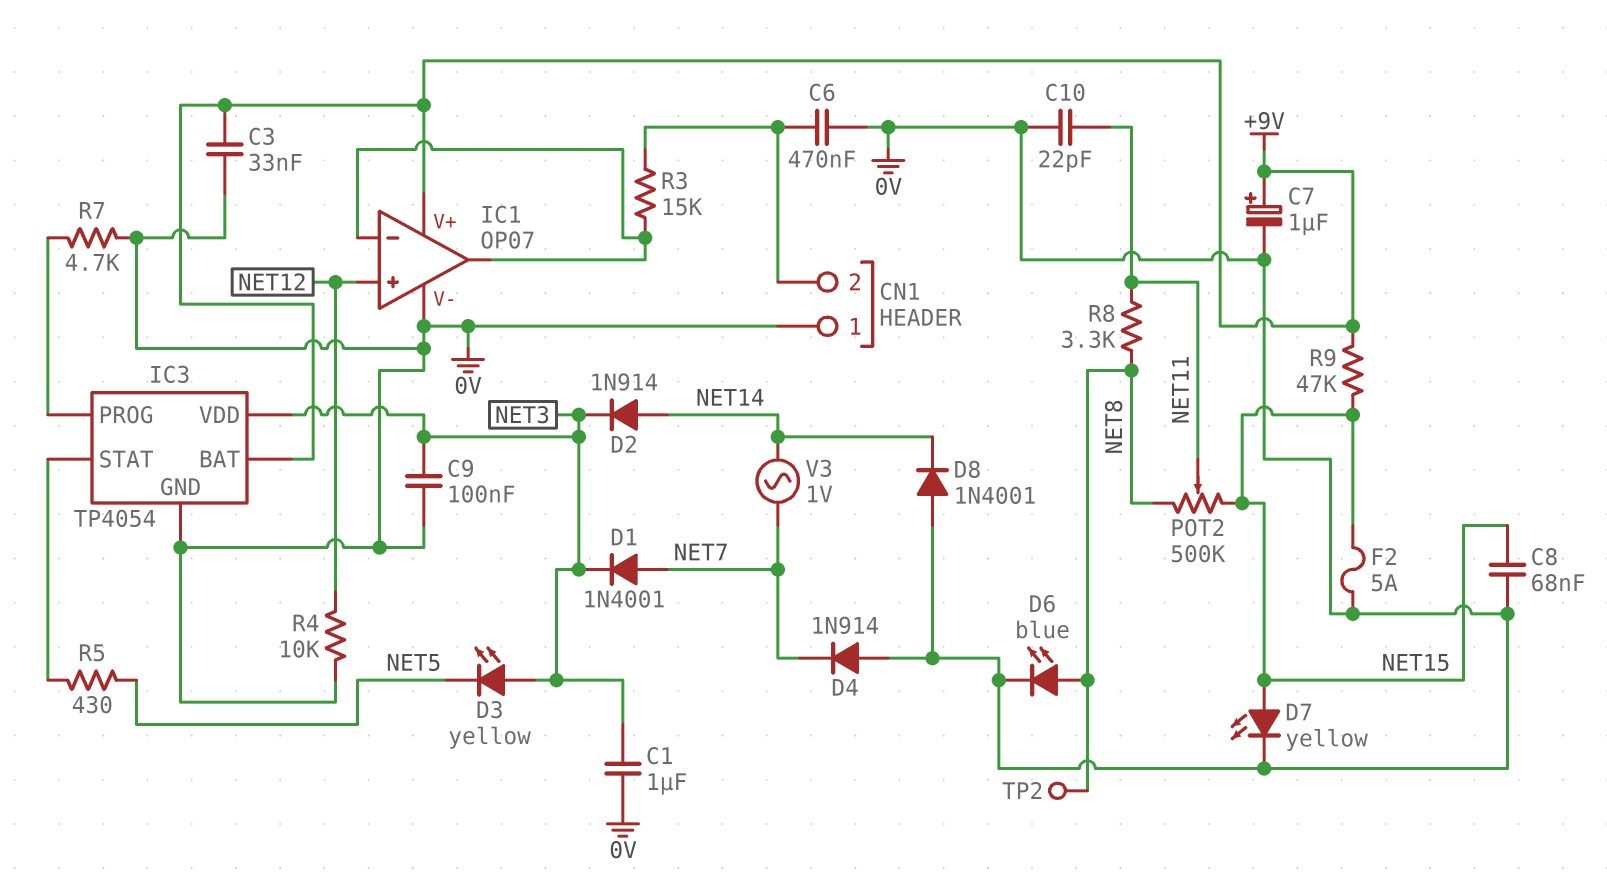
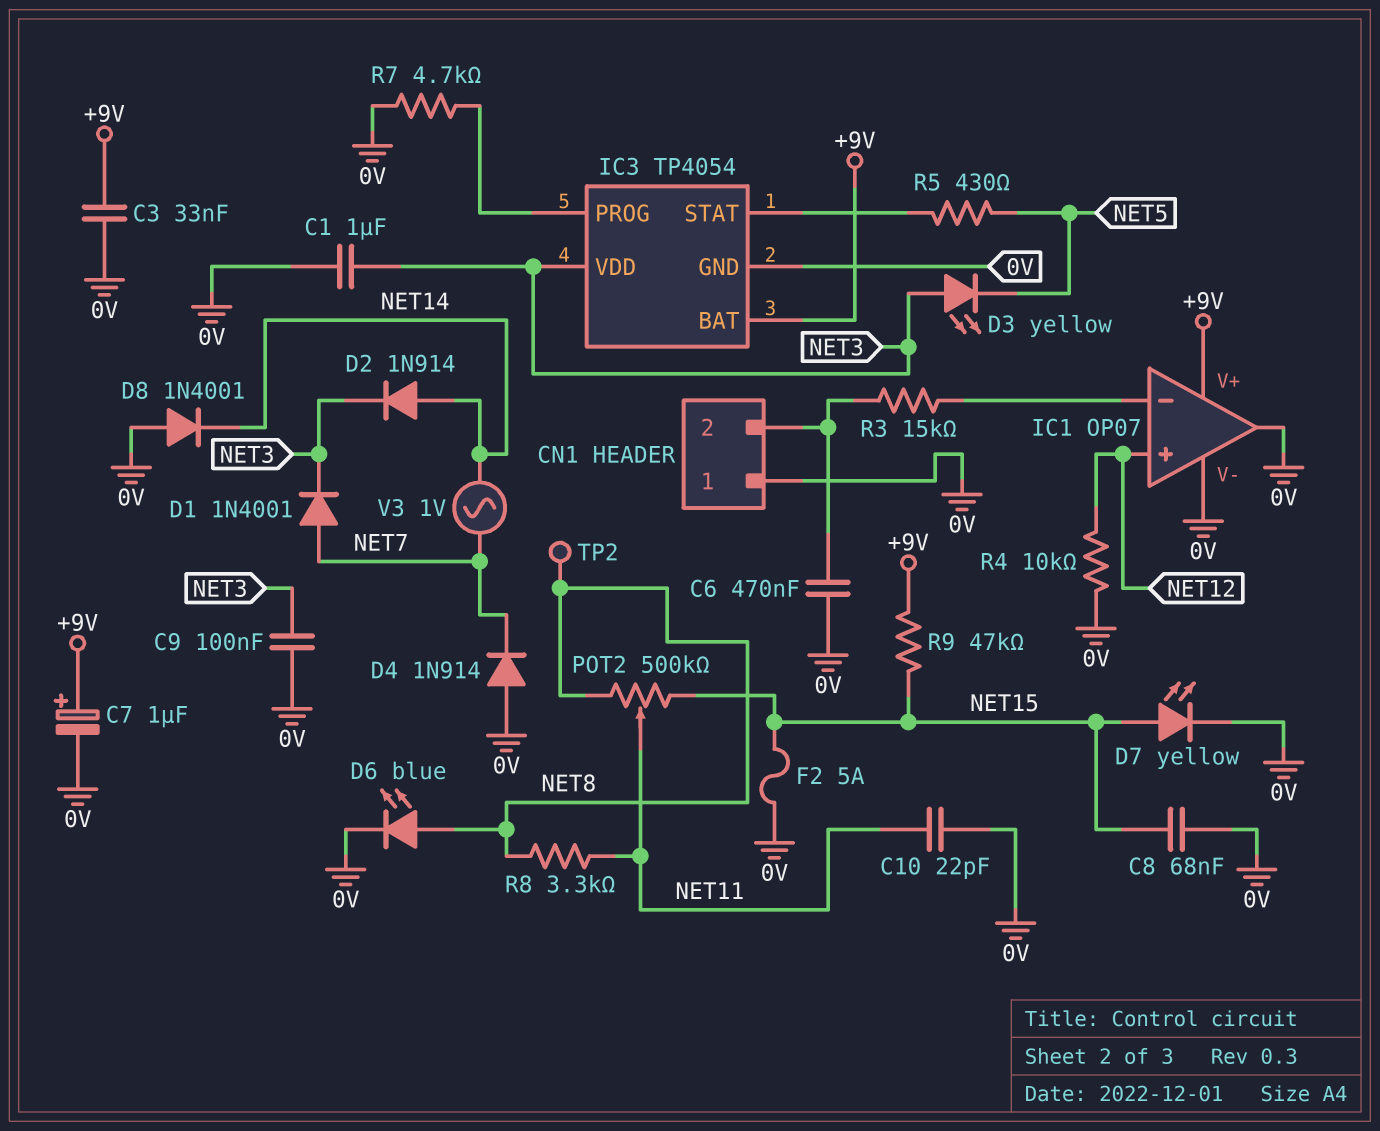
IC1 pin out: IC1/in- -> 0V

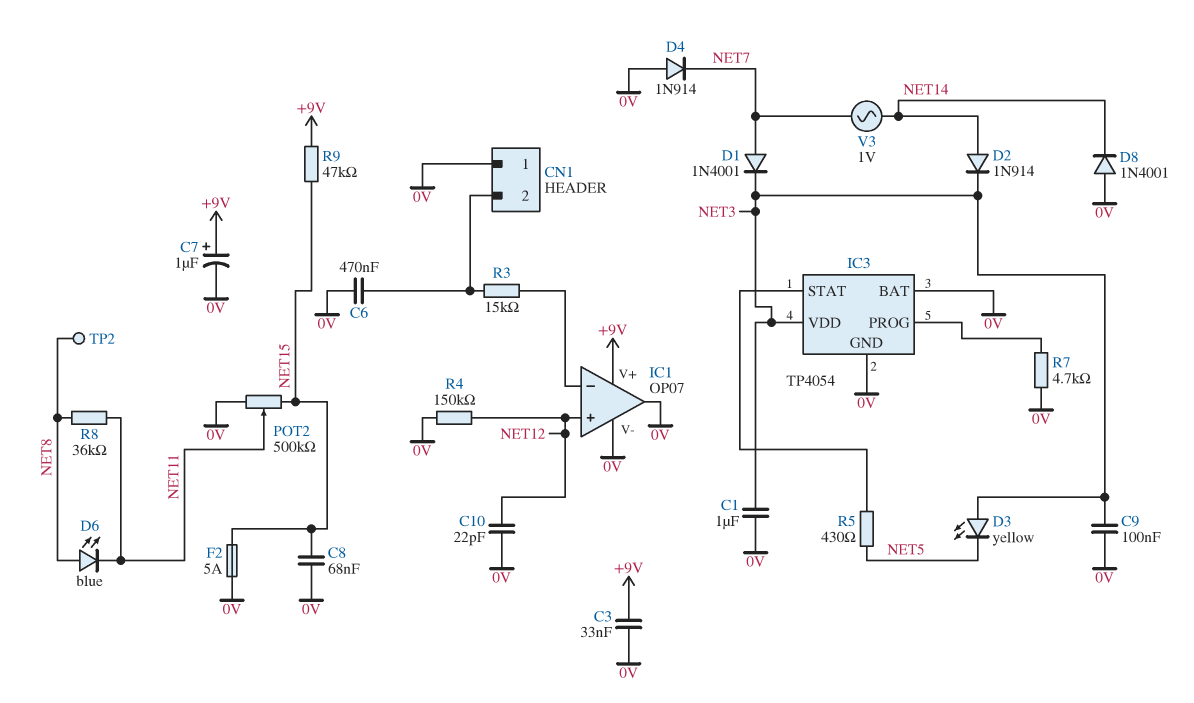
C10: 22pF (0V, NET11) -> 22pF (0V, NET12)
D6: LED blue (A NET8, K 0V) -> LED blue (A NET8, K NET11)
D7: LED yellow (A NET15, K 0V) -> none
IC3 pin BAT: +9V -> 0V
POT2: 500k (NET8, NET15, wiper NET11) -> 500k (0V, NET15, wiper NET11)
R4: 10k (0V, NET12) -> 150k (0V, NET12)
R8: 3.3k (NET8, NET11) -> 36k (NET8, NET11)

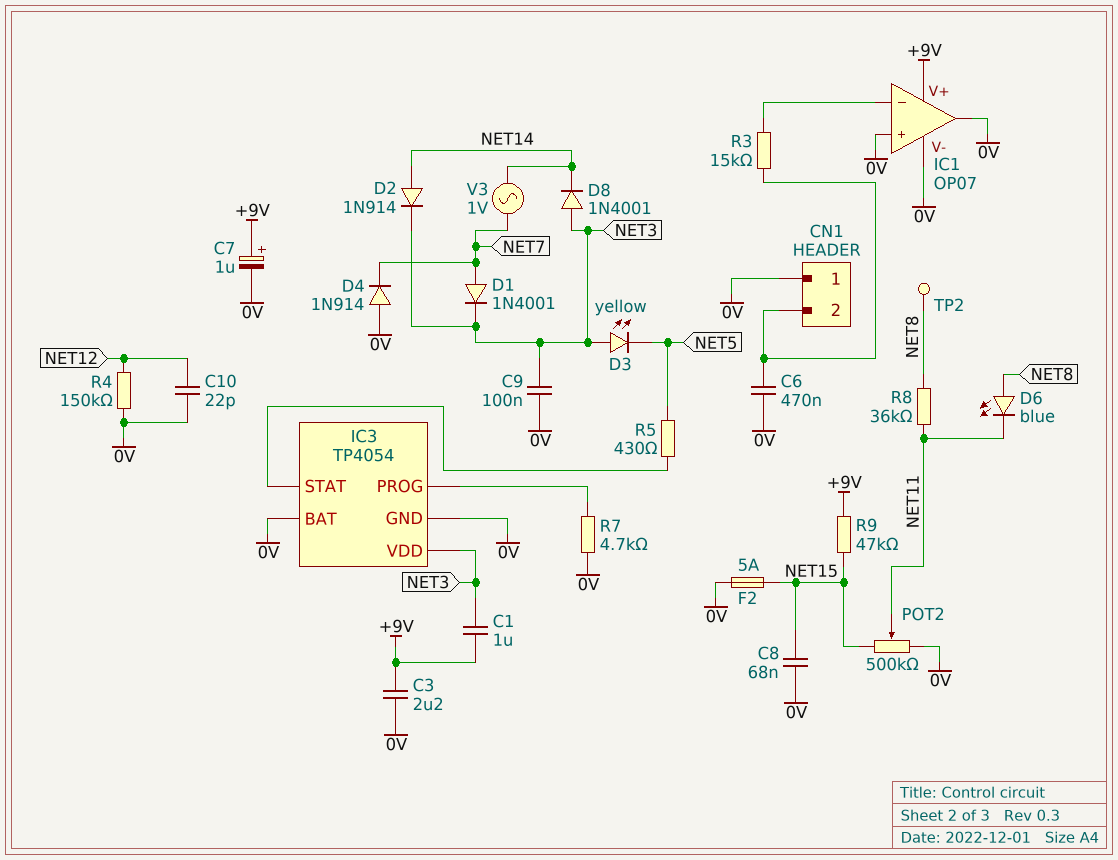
C1: 1uF (0V, NET3) -> 1uF (+9V, NET3)
C3: 33nF (+9V, 0V) -> 2.2uF (+9V, 0V)
D8: diode 1N4001 (A 0V, K NET14) -> diode 1N4001 (A NET3, K NET14)
IC1 pin in+: NET12 -> 0V

